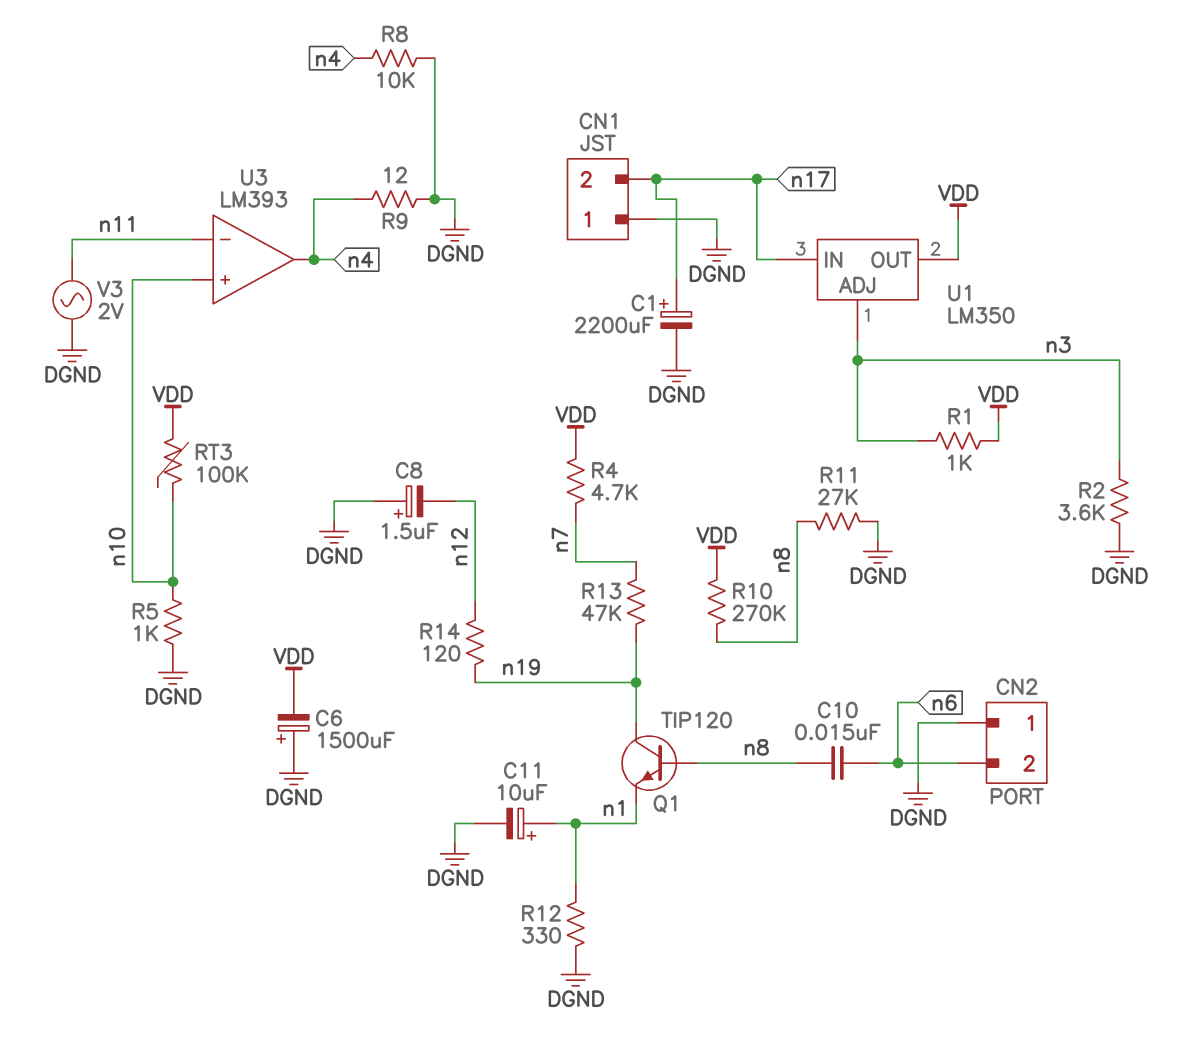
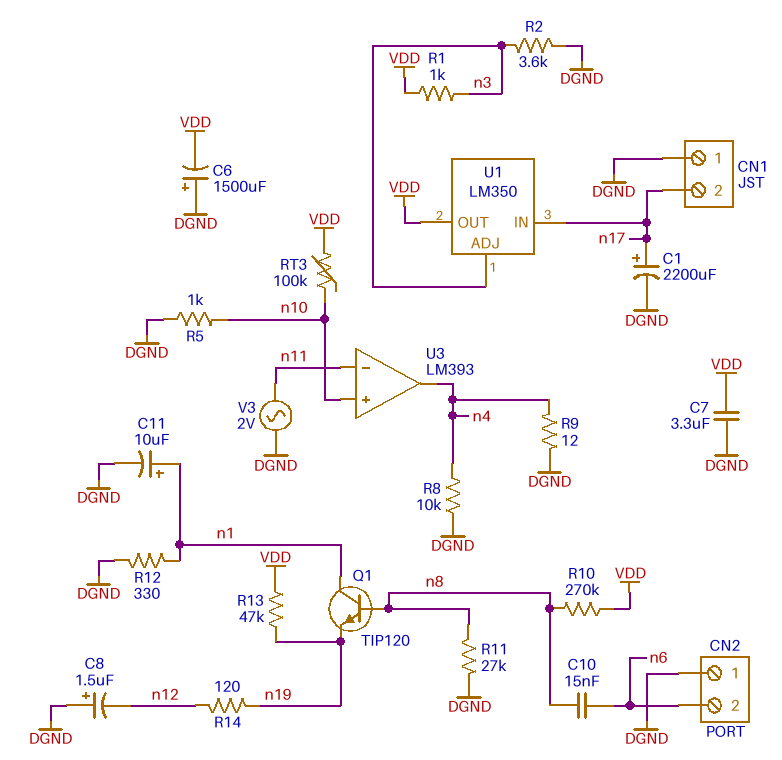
C7: none -> 3.3uF (DGND, VDD)
Q1: NPN TIP120 (B n8, C n19, E n1) -> NPN TIP120 (B n8, C n1, E n19)
R4: 4.7k (VDD, n7) -> none
R13: 47k (n7, n19) -> 47k (VDD, n19)

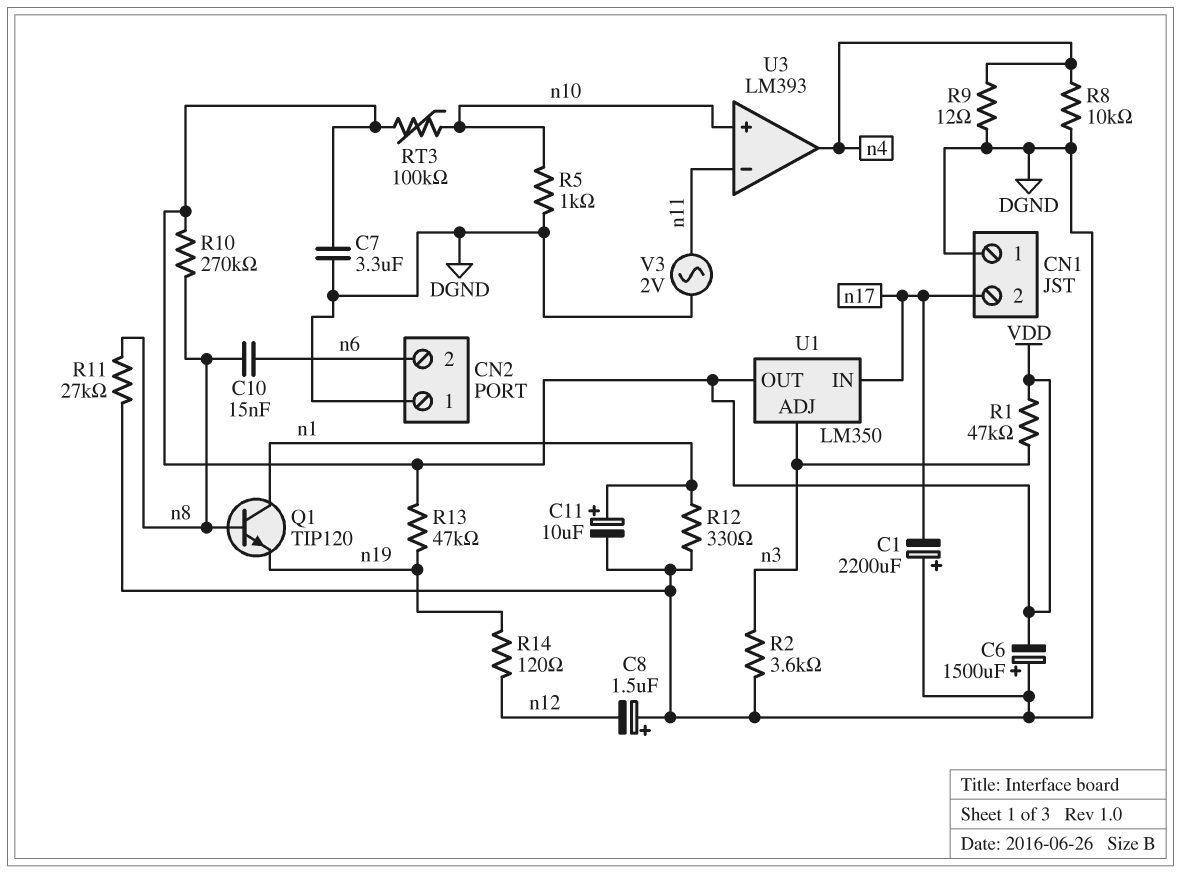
C1: 2200uF (plus n17, minus DGND) -> 2200uF (plus DGND, minus n17)
R1: 1k (VDD, n3) -> 47k (VDD, n3)

